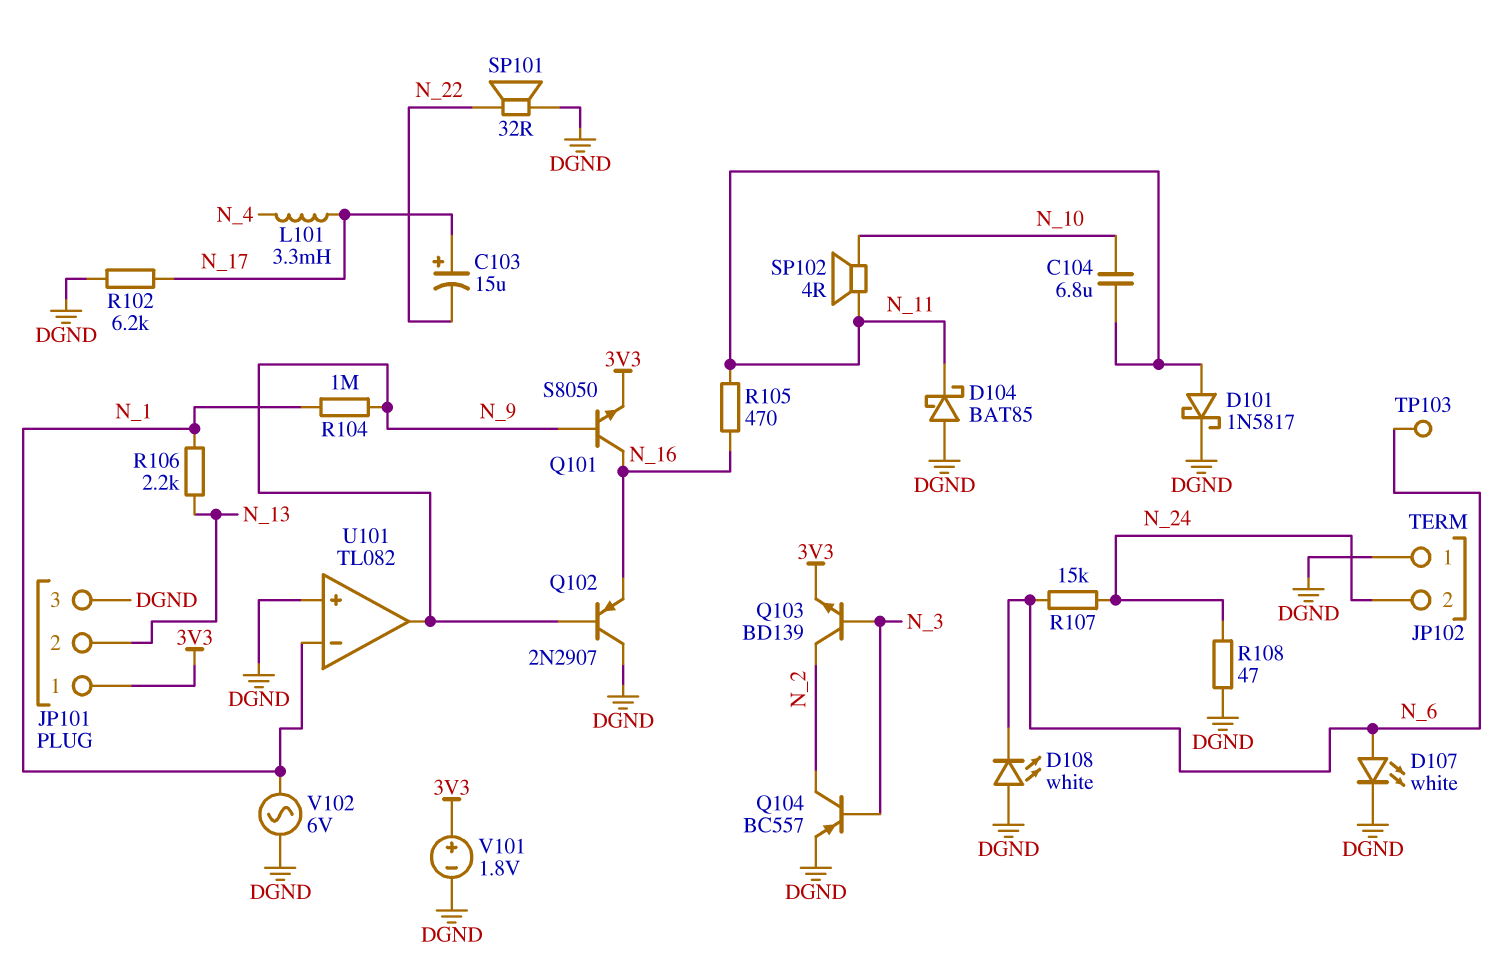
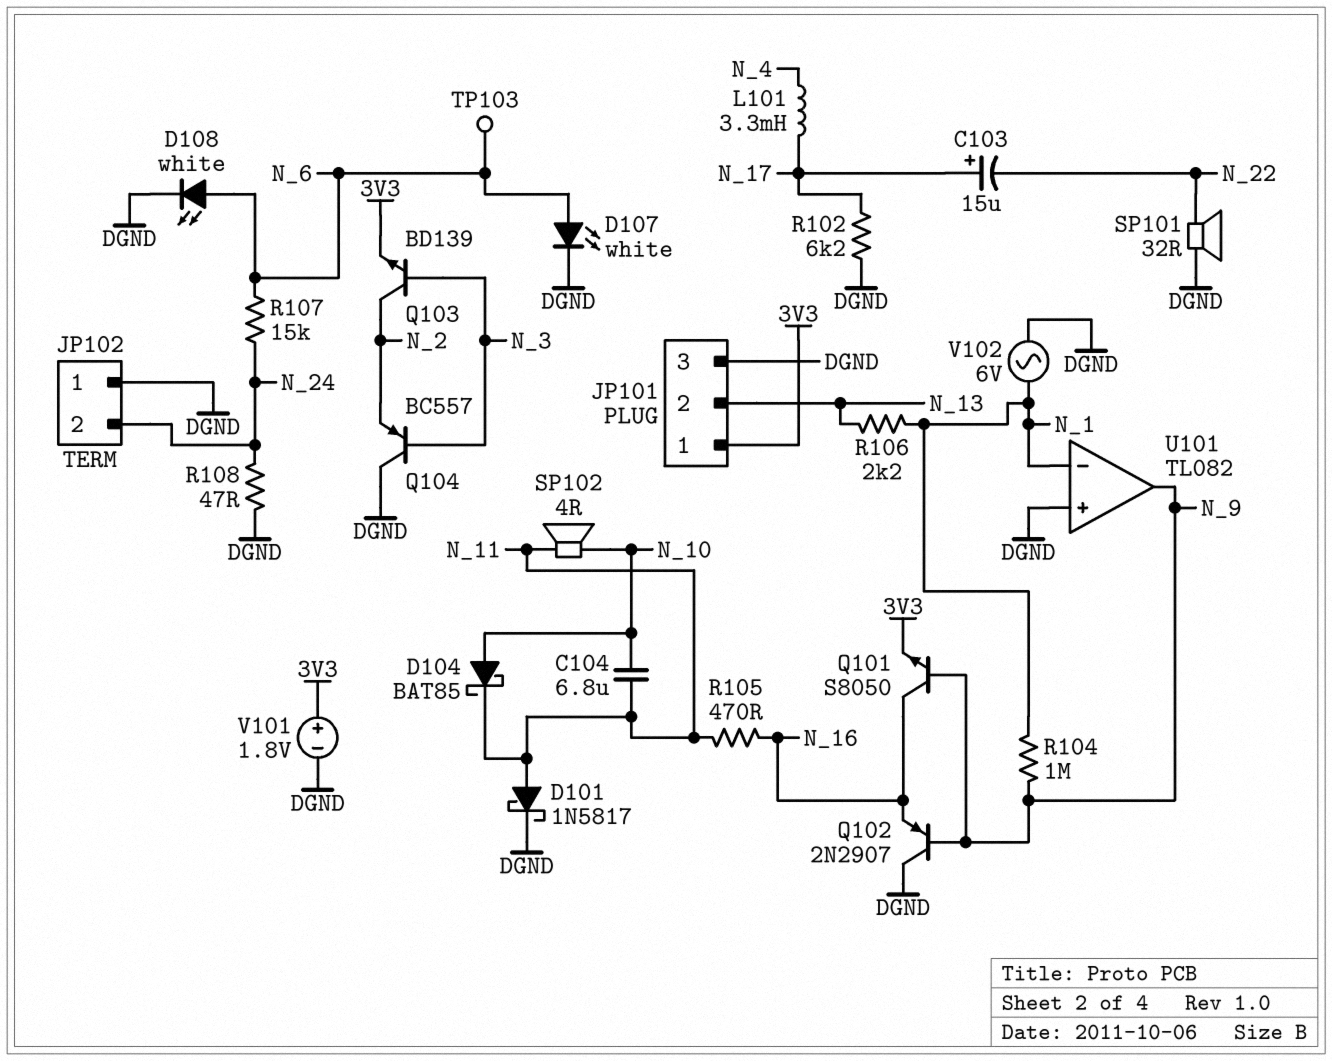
D104: schottky BAT85 (A DGND, K N_11) -> schottky BAT85 (A N_10, K N_11)
D108: LED white (A DGND, K N_6) -> LED white (A N_6, K DGND)
Q104: PNP BC557 (B N_3, C N_2, E DGND) -> PNP BC557 (B N_3, C DGND, E N_2)

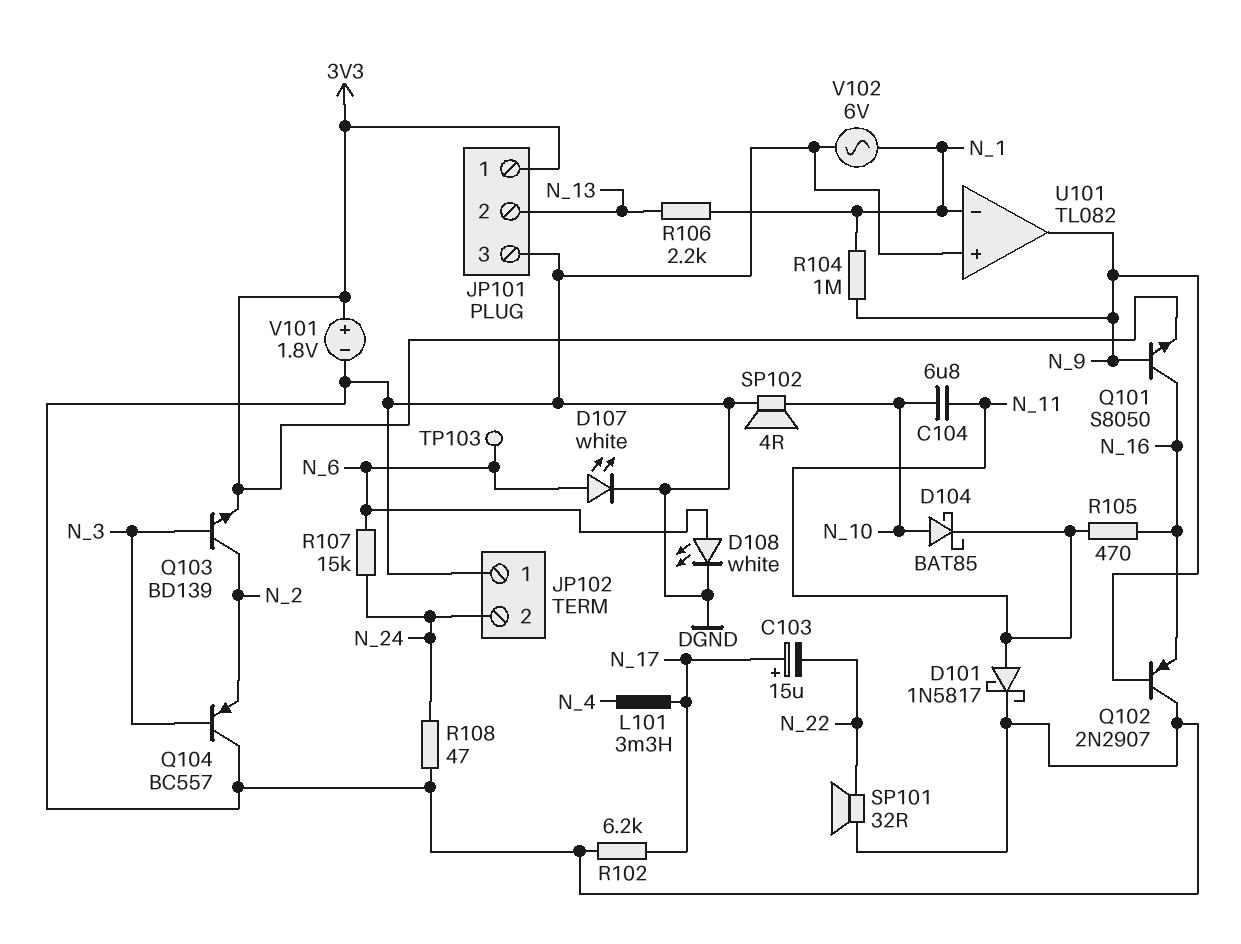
SP102: speaker 4R (N_10, N_11) -> speaker 4R (DGND, N_10)

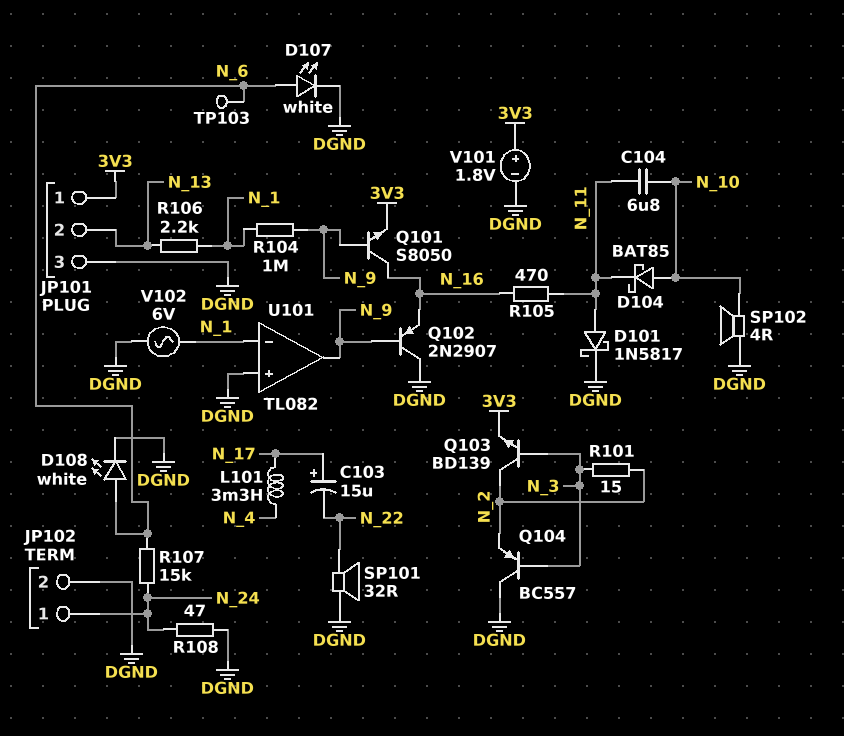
JP102 pin 1: DGND -> N_24
JP102 pin 2: N_24 -> DGND
R101: none -> 15 (N_2, N_3)
R102: 6.2k (DGND, N_17) -> none

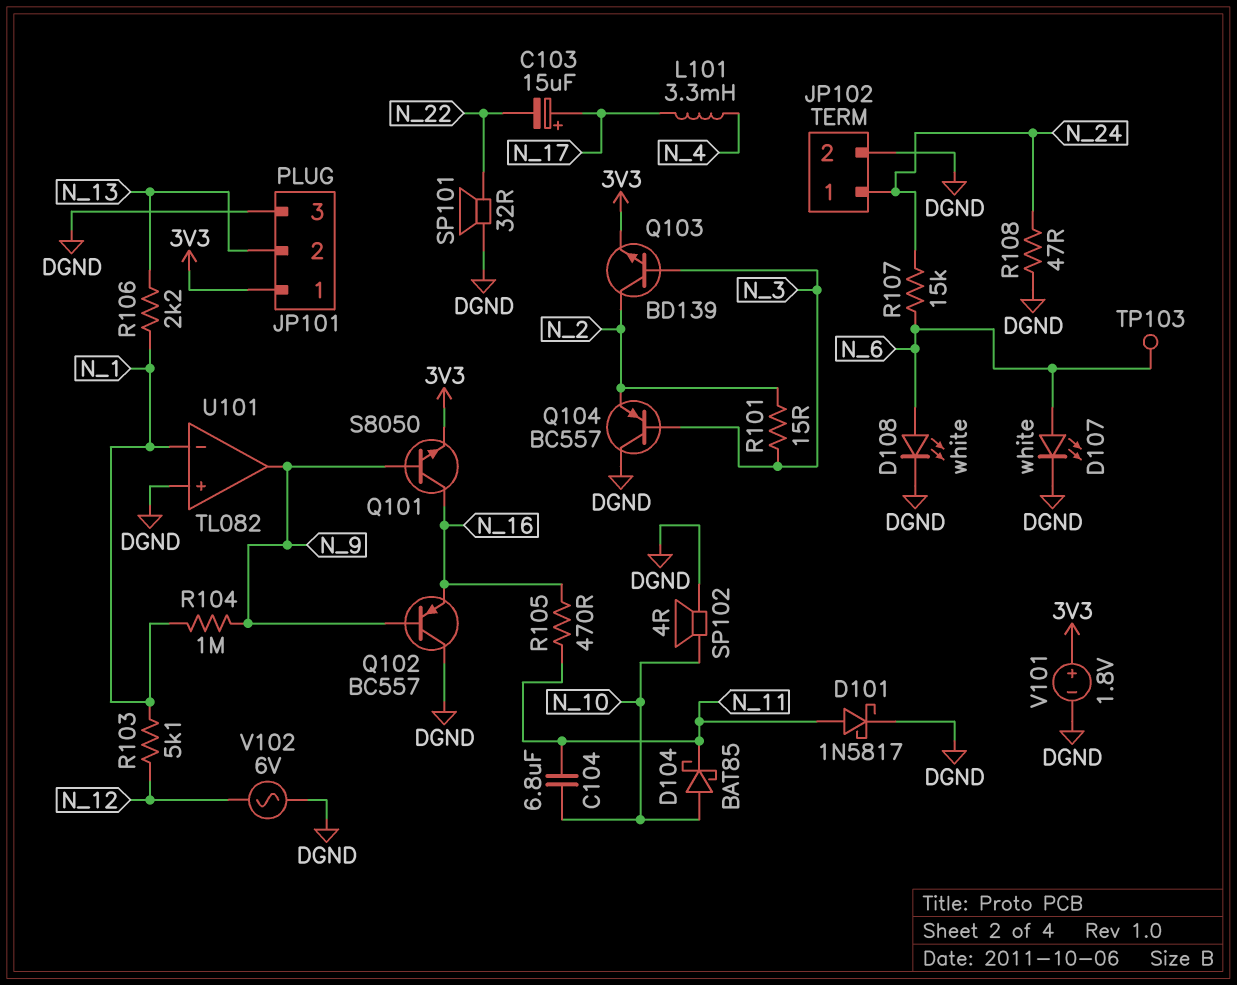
Q102: PNP 2N2907 (B N_9, C DGND, E N_16) -> PNP BC557 (B N_9, C DGND, E N_16)
R103: none -> 5.1k (N_1, N_12)
V102: AC 6V (DGND, N_1) -> AC 6V (DGND, N_12)

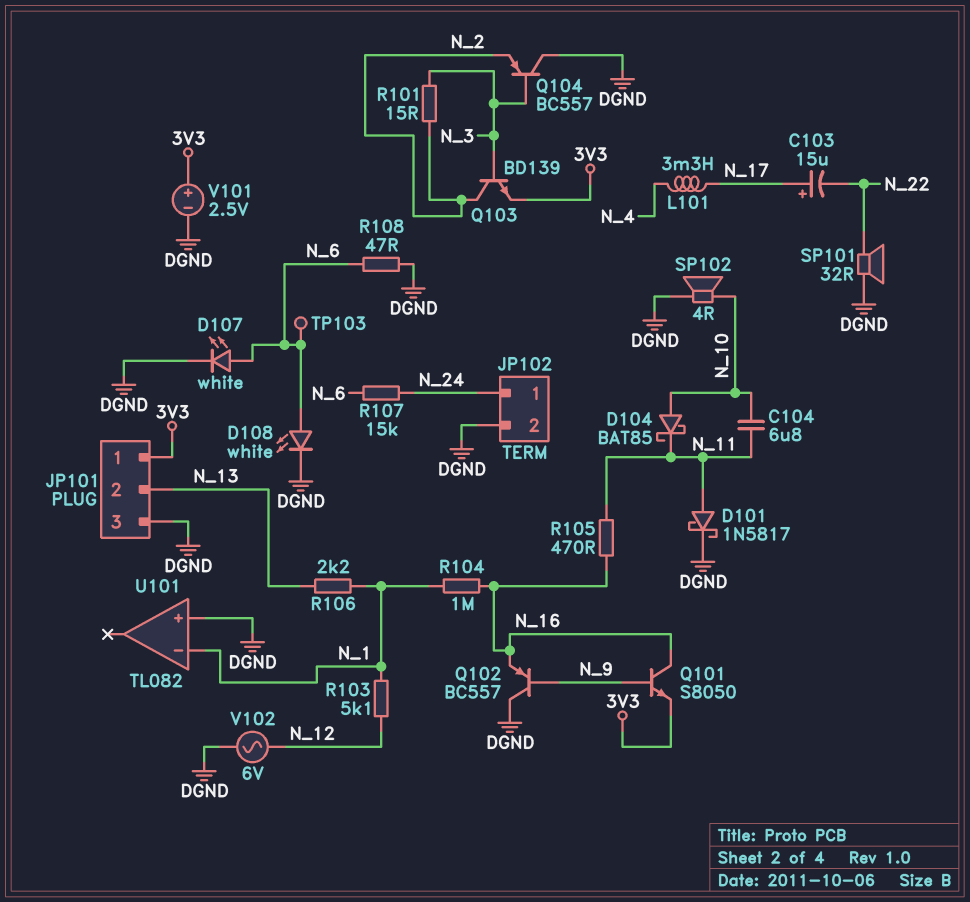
R104: 1M (N_1, N_9) -> 1M (N_1, N_16)
R108: 47 (DGND, N_24) -> 47 (DGND, N_6)
U101 pin out: N_9 -> none
V101: 1.8V (plus 3V3, minus DGND) -> 2.5V (plus 3V3, minus DGND)

